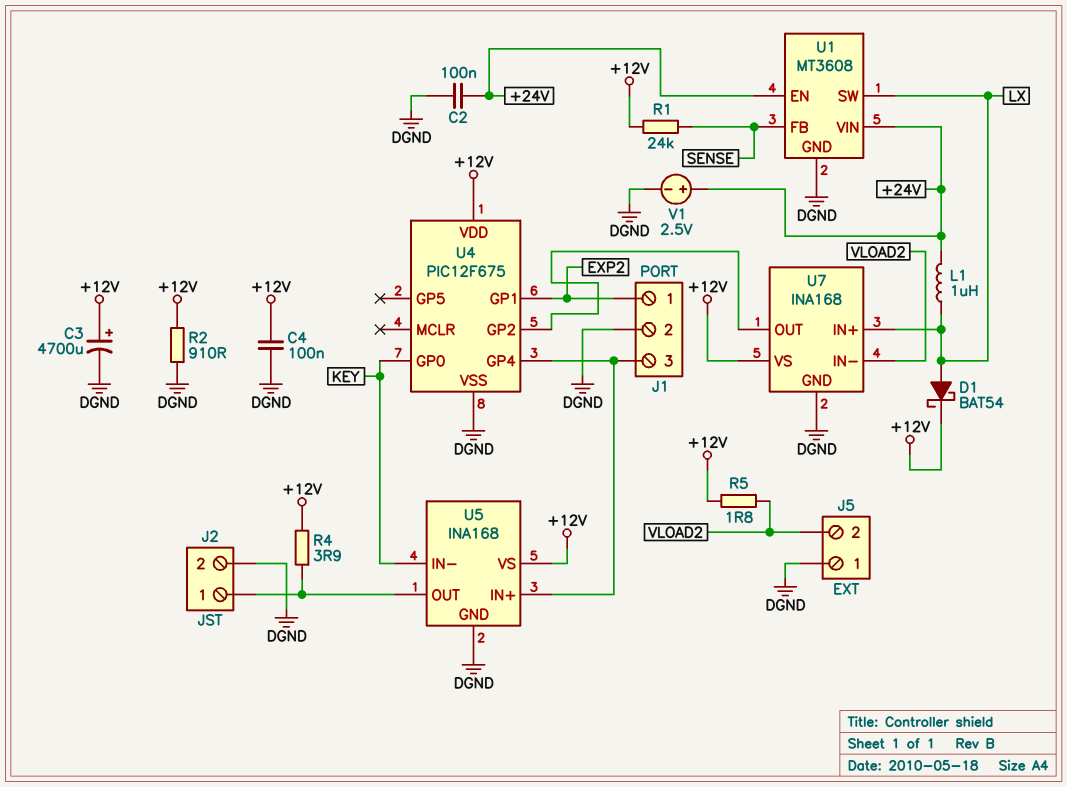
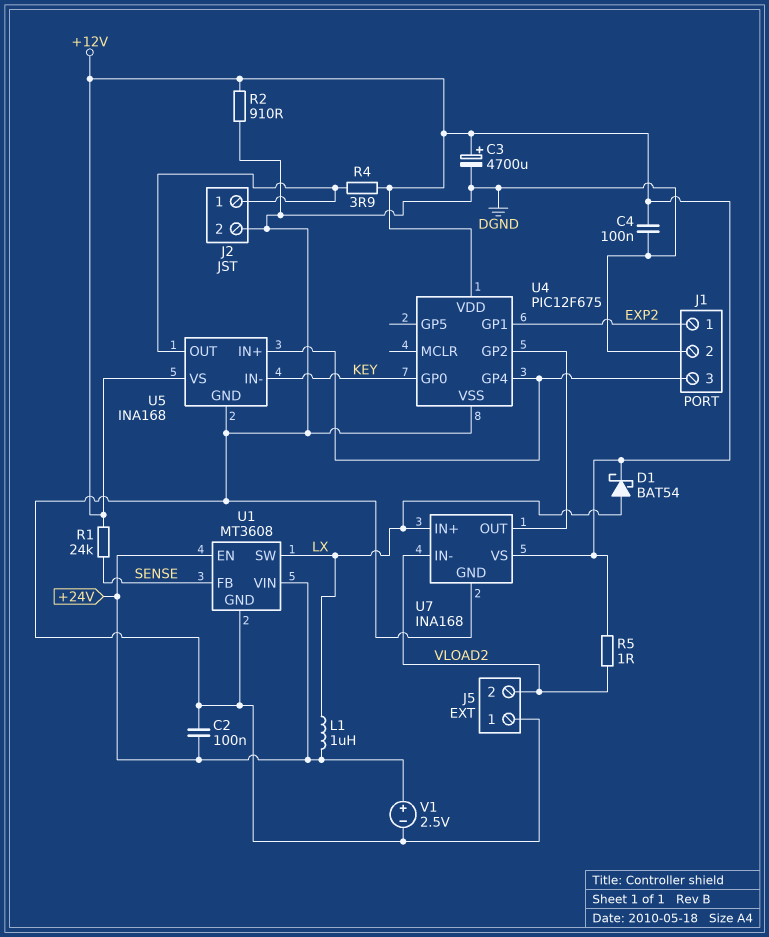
R5: 1.8 (+12V, VLOAD2) -> 1 (+12V, VLOAD2)

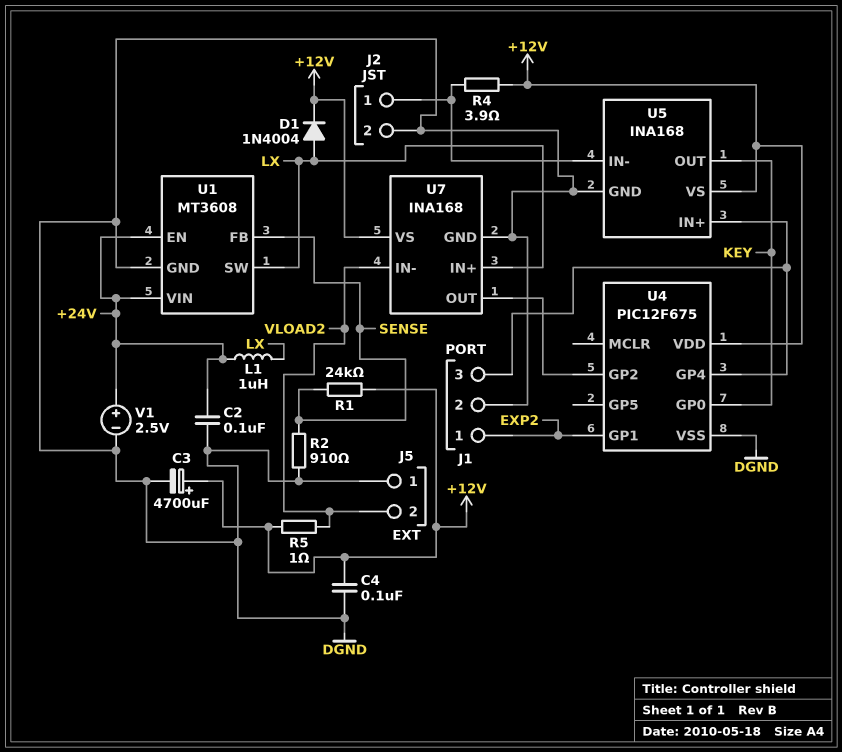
D1: schottky BAT54 (A LX, K +12V) -> diode 1N4004 (A LX, K +12V)
R2: 910 (+12V, DGND) -> 910 (DGND, SENSE)
U5 pin IN-: KEY -> J2/1
U5 pin OUT: J2/1 -> KEY

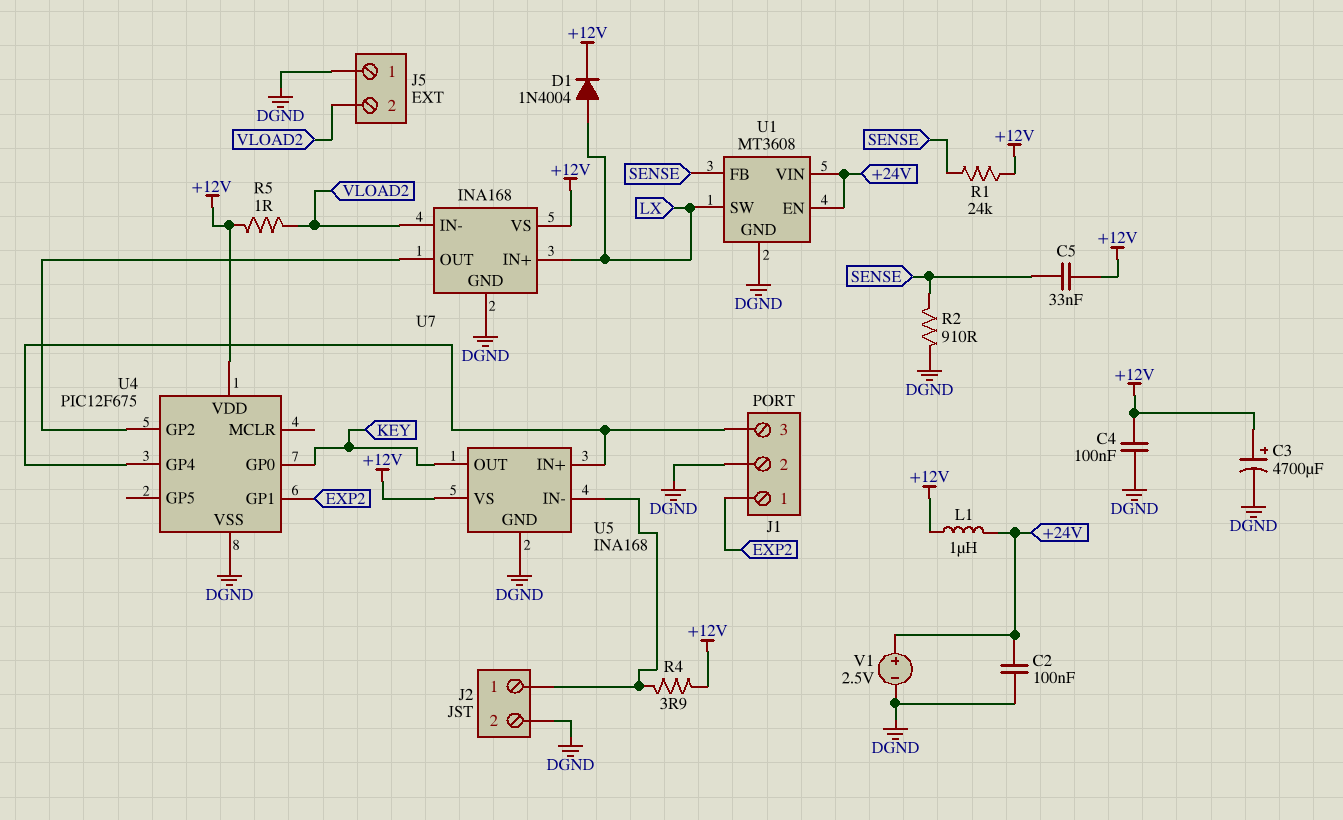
C5: none -> 33nF (+12V, SENSE)
L1: 1uH (+24V, LX) -> 1uH (+12V, +24V)

